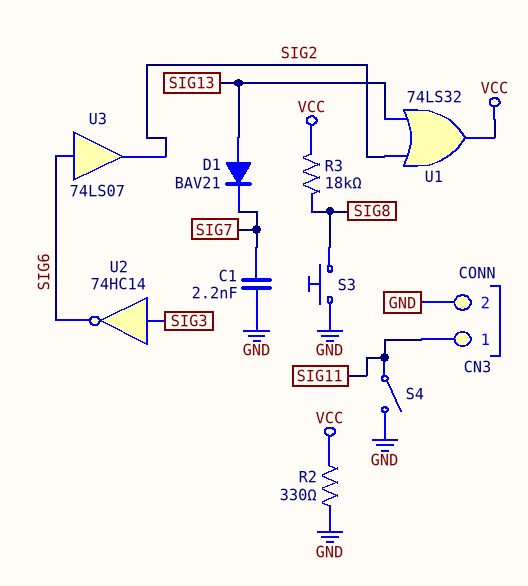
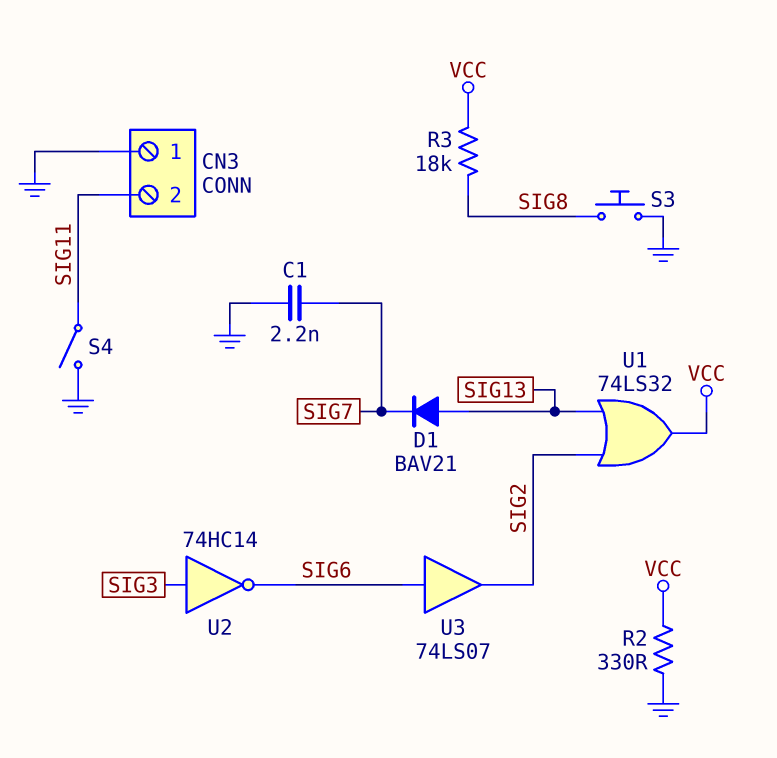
CN3 pin 1: SIG11 -> GND
CN3 pin 2: GND -> SIG11

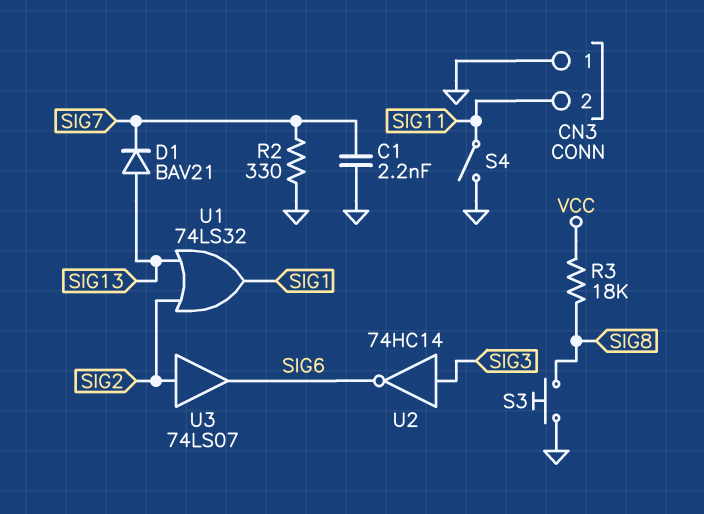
R2: 330 (GND, VCC) -> 330 (GND, SIG7)
U1: OR 74LS32 (in SIG2, in SIG13, out VCC) -> OR 74LS32 (in SIG2, in SIG13, out SIG1)
U3: buffer 74LS07 (in SIG6, out SIG2) -> buffer 74LS07 (in SIG2, out SIG6)

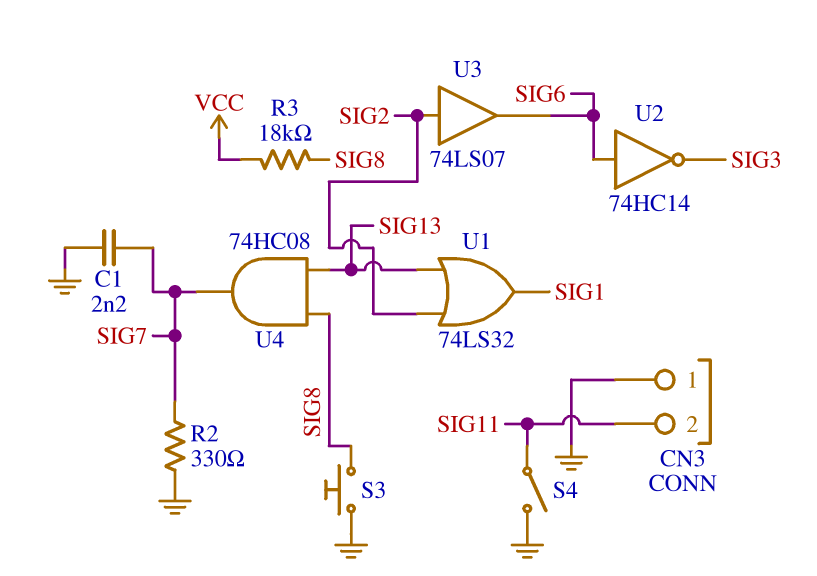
D1: diode BAV21 (A SIG13, K SIG7) -> none
U2: NOT 74HC14 (in SIG3, out SIG6) -> NOT 74HC14 (in SIG6, out SIG3)
U4: none -> AND 74HC08 (in SIG8, in SIG13, out SIG7)

